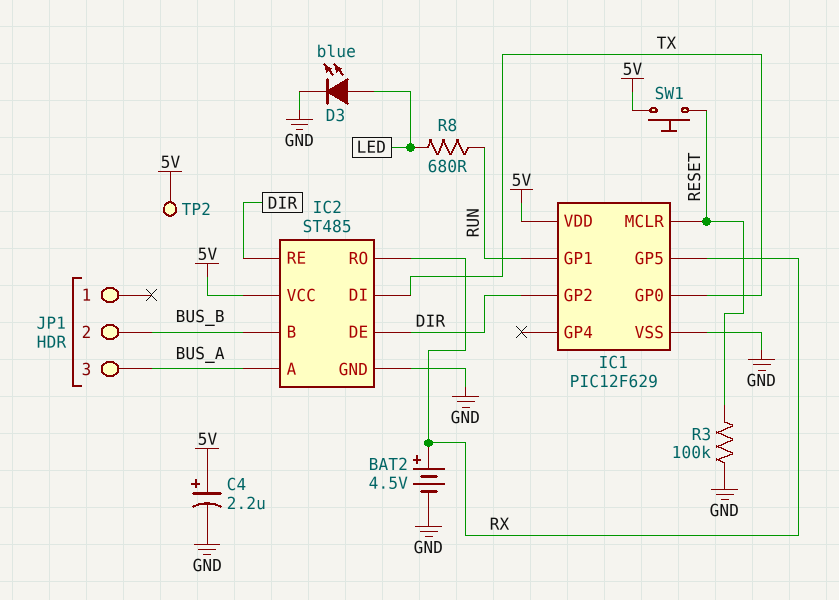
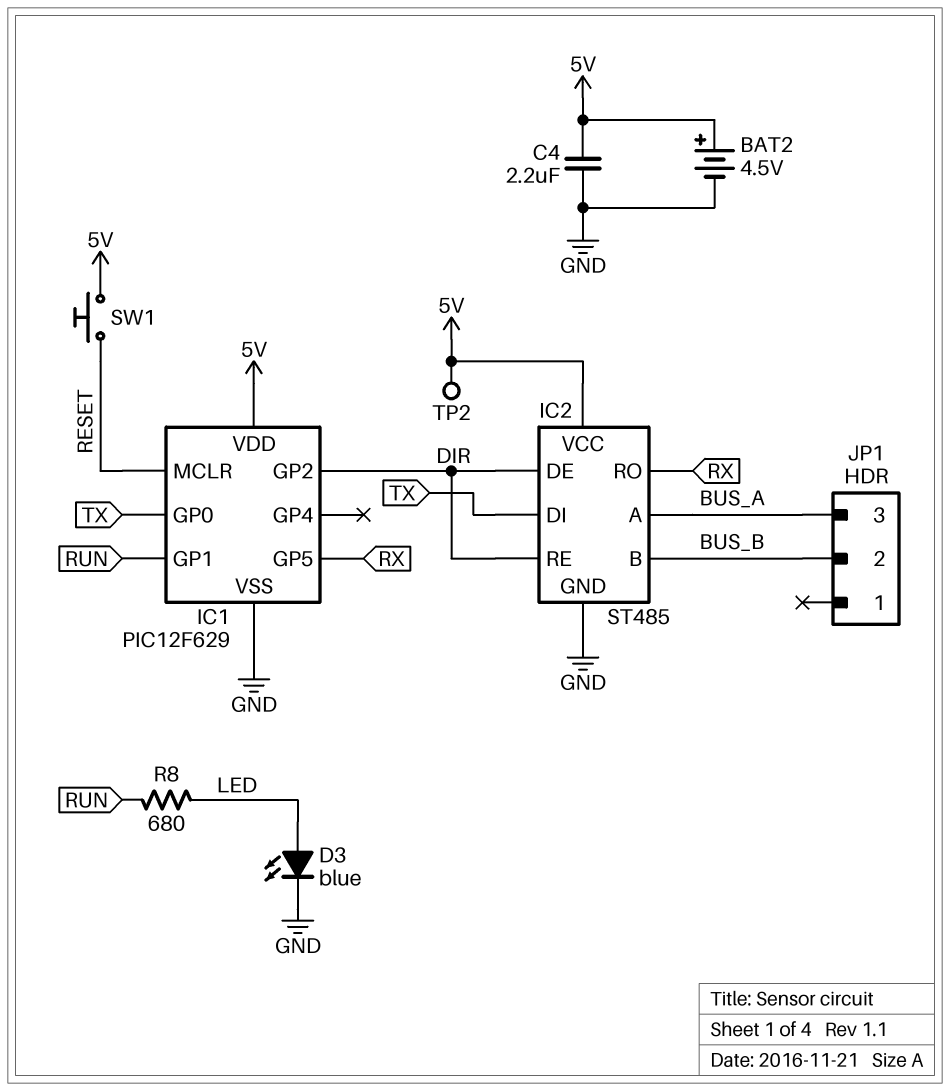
BAT2: 4.5V (plus RX, minus GND) -> 4.5V (plus 5V, minus GND)
C4: 2.2uF (plus 5V, minus GND) -> 2.2uF (5V, GND)
R3: 100k (GND, RESET) -> none

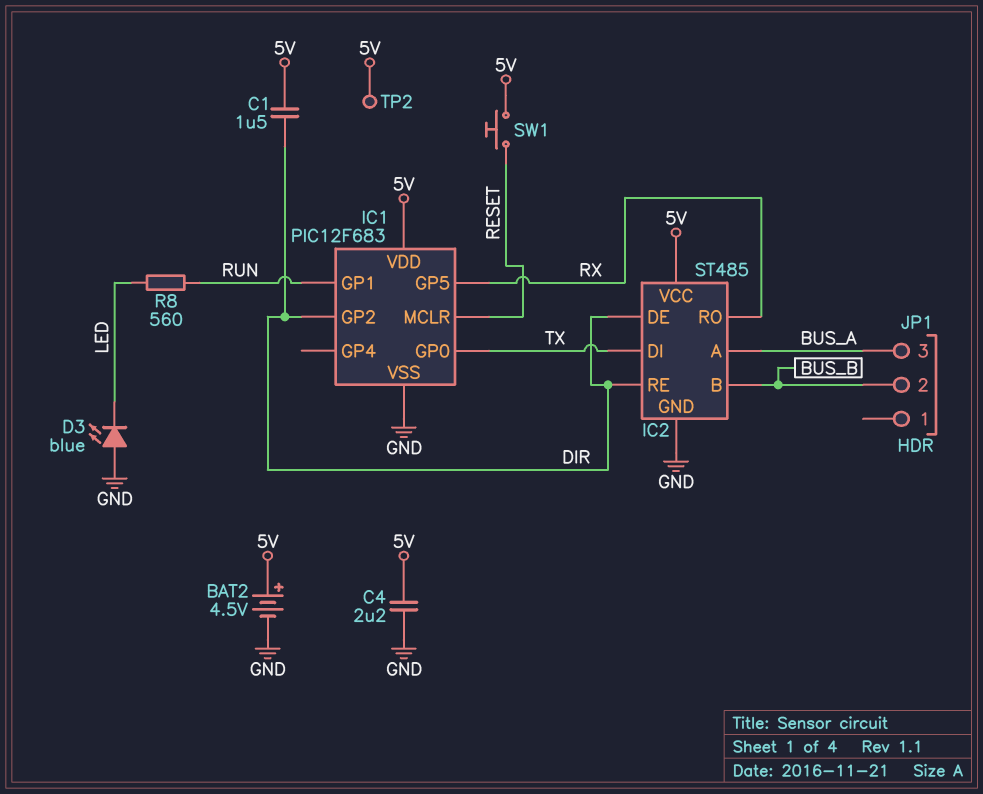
C1: none -> 1.5uF (5V, DIR)
D3: LED blue (A LED, K GND) -> LED blue (A GND, K LED)
IC1: PIC12F629 -> PIC12F683
R8: 680 (LED, RUN) -> 560 (LED, RUN)

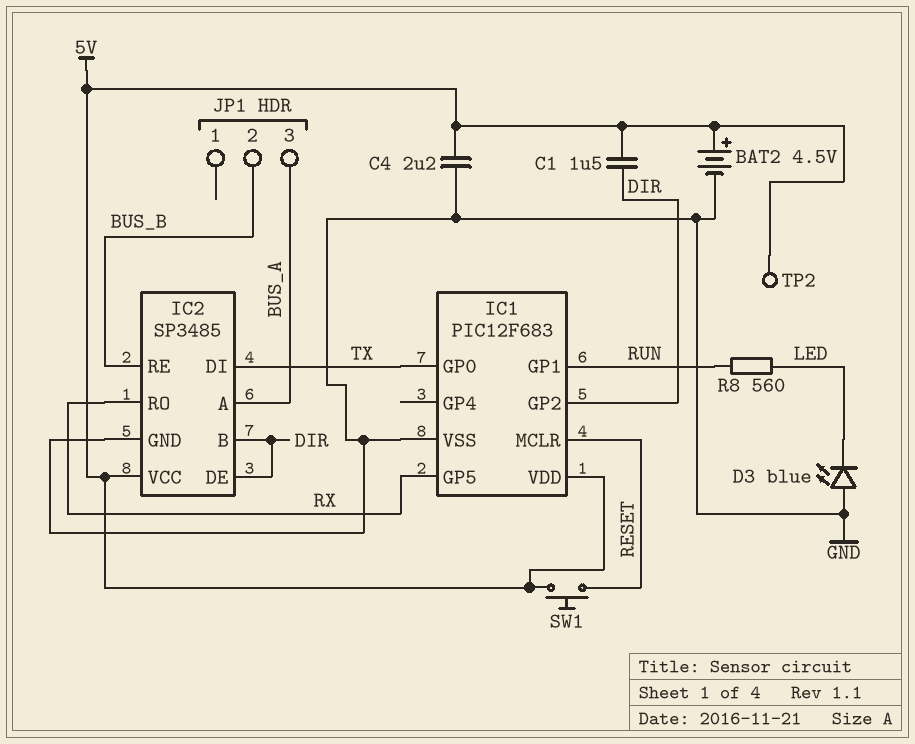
IC2: ST485 -> SP3485
IC2 pin B: BUS_B -> DIR
IC2 pin RE: DIR -> BUS_B

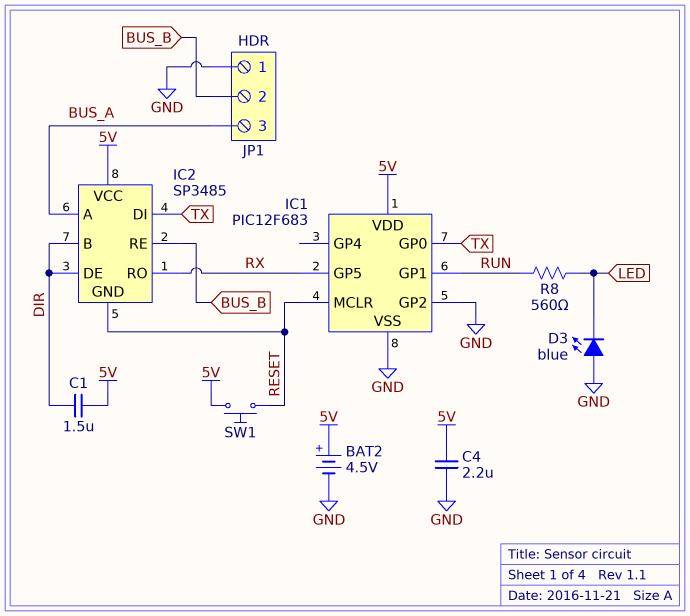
IC1 pin GP2: DIR -> GND
IC2 pin GND: GND -> RESET
JP1 pin 1: none -> GND
TP2: test point (5V) -> none

